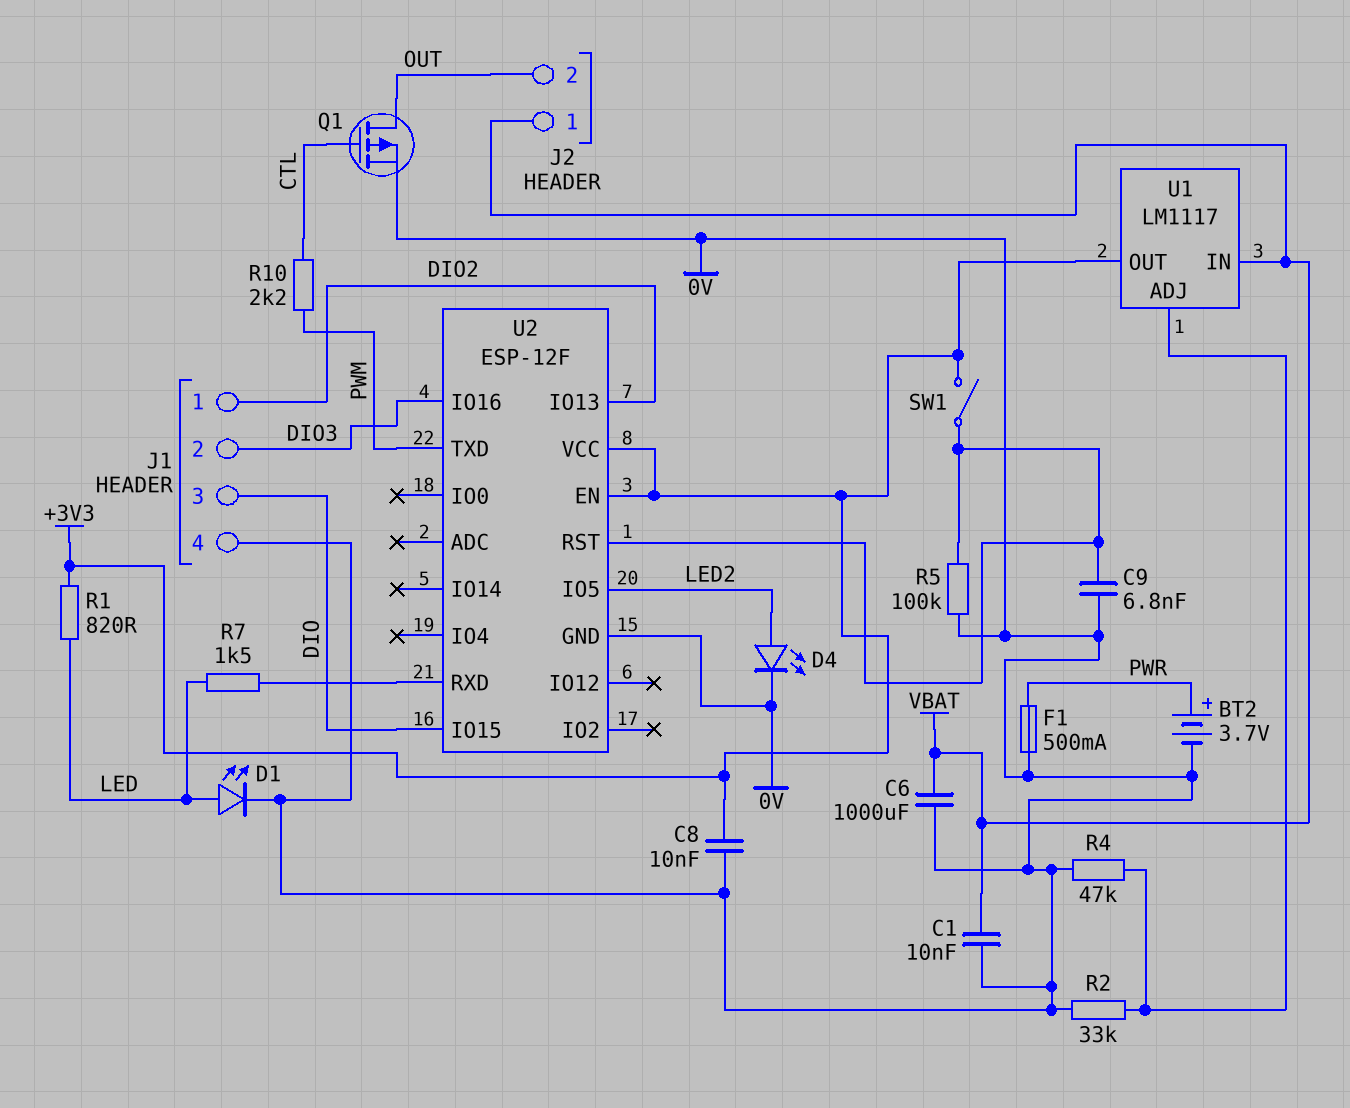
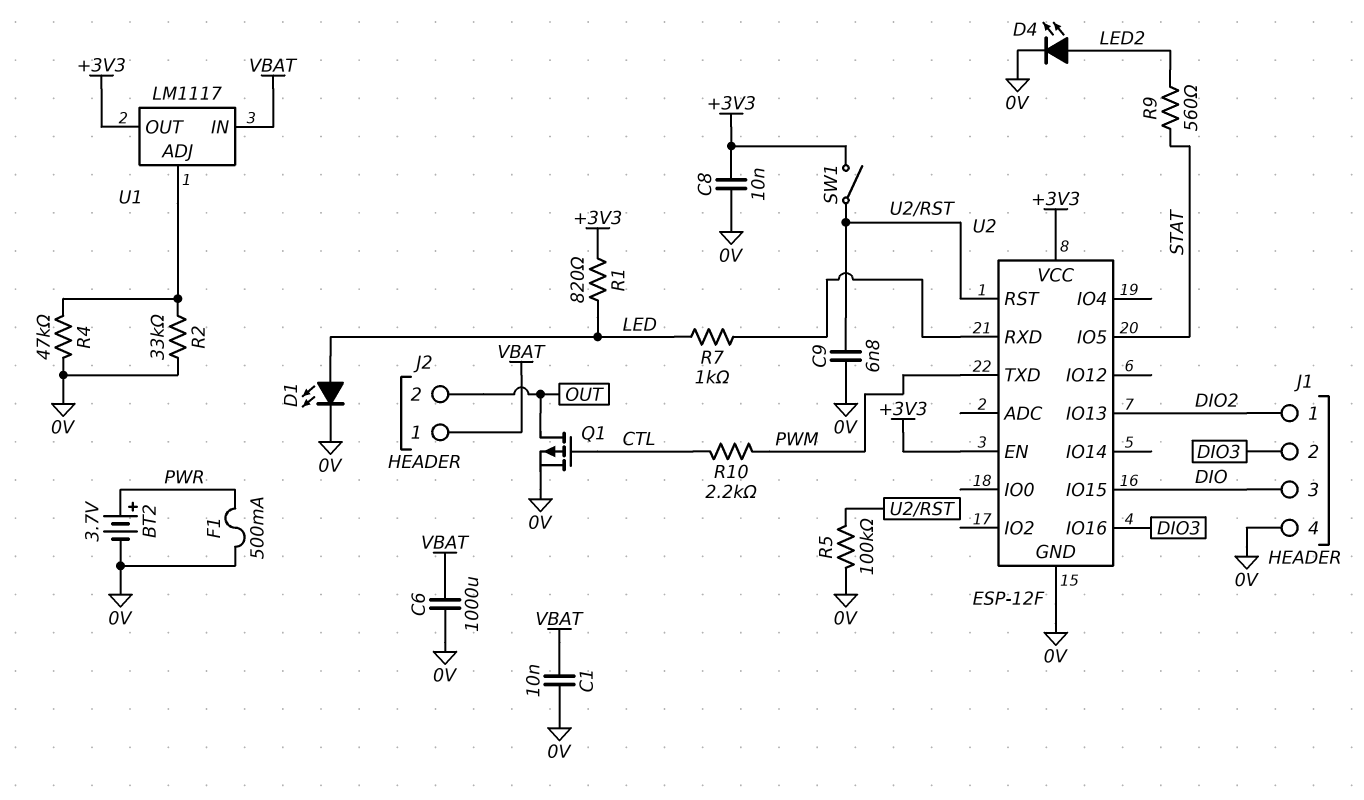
R7: 1.5k (LED, U2/RXD) -> 1k (LED, U2/RXD)
R9: none -> 560 (LED2, STAT)
U2 pin IO5: LED2 -> STAT

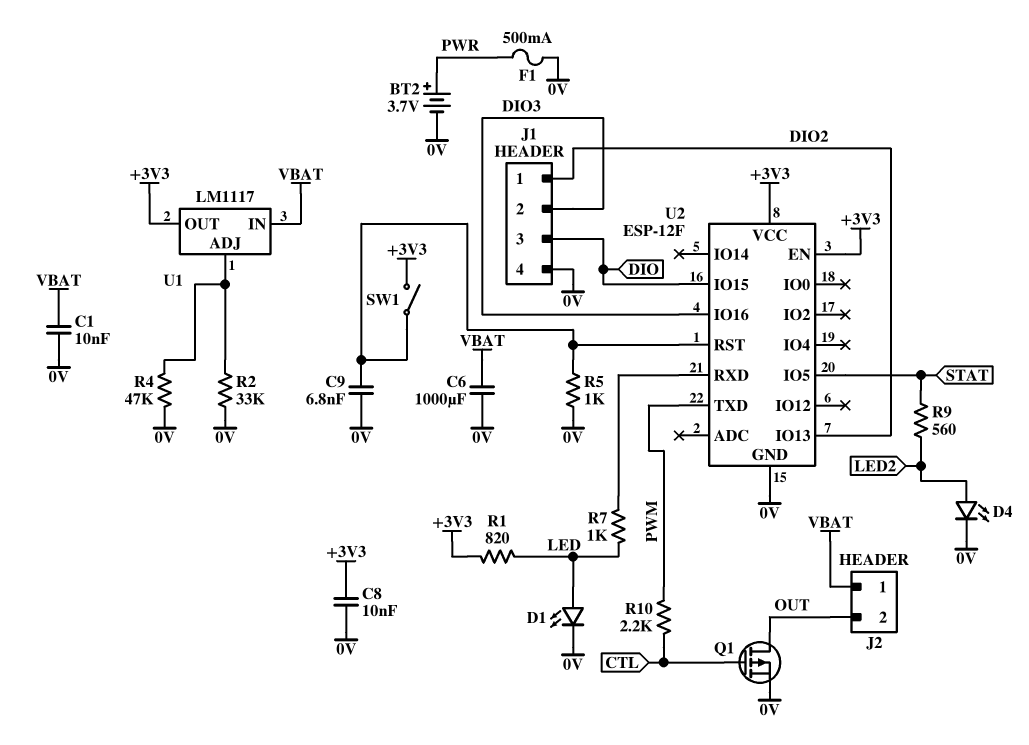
R5: 100k (0V, U2/RST) -> 1k (0V, U2/RST)

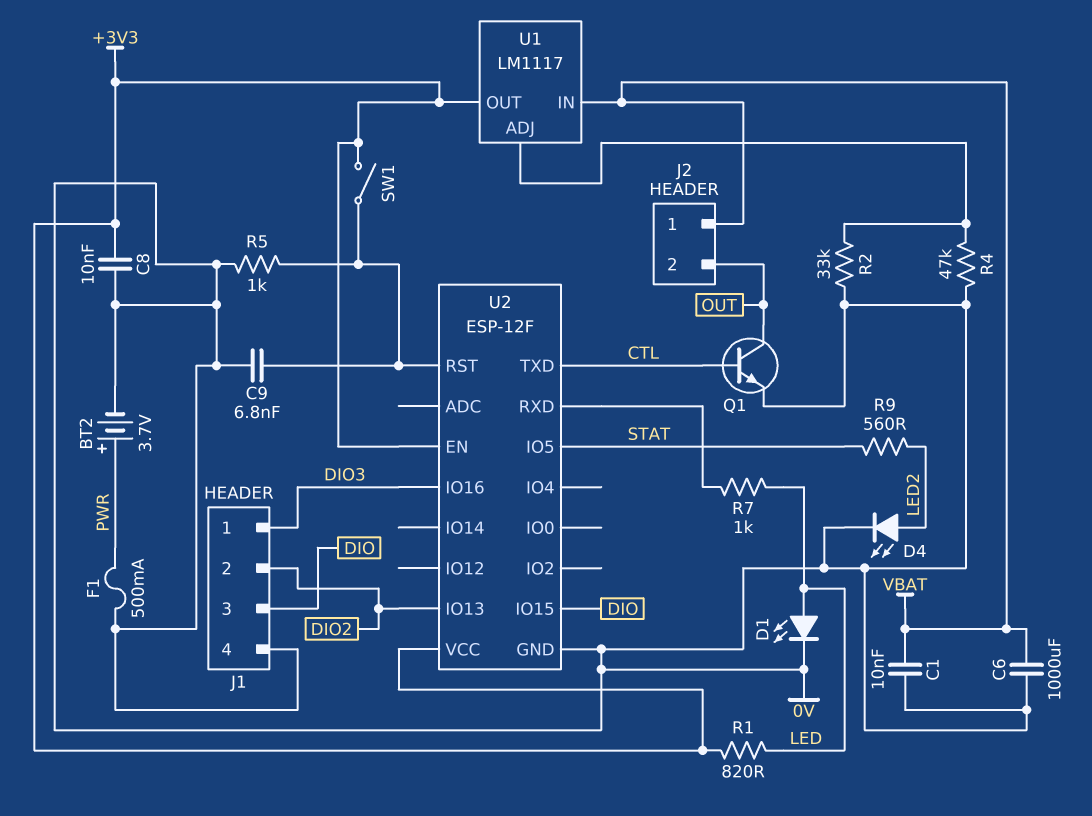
J1 pin 1: DIO2 -> DIO3
J1 pin 2: DIO3 -> DIO2
Q1: PMOS (G CTL, D OUT, S 0V) -> NPN (B CTL, C OUT, E 0V)
R10: 2.2k (CTL, PWM) -> none
U2 pin TXD: PWM -> CTL

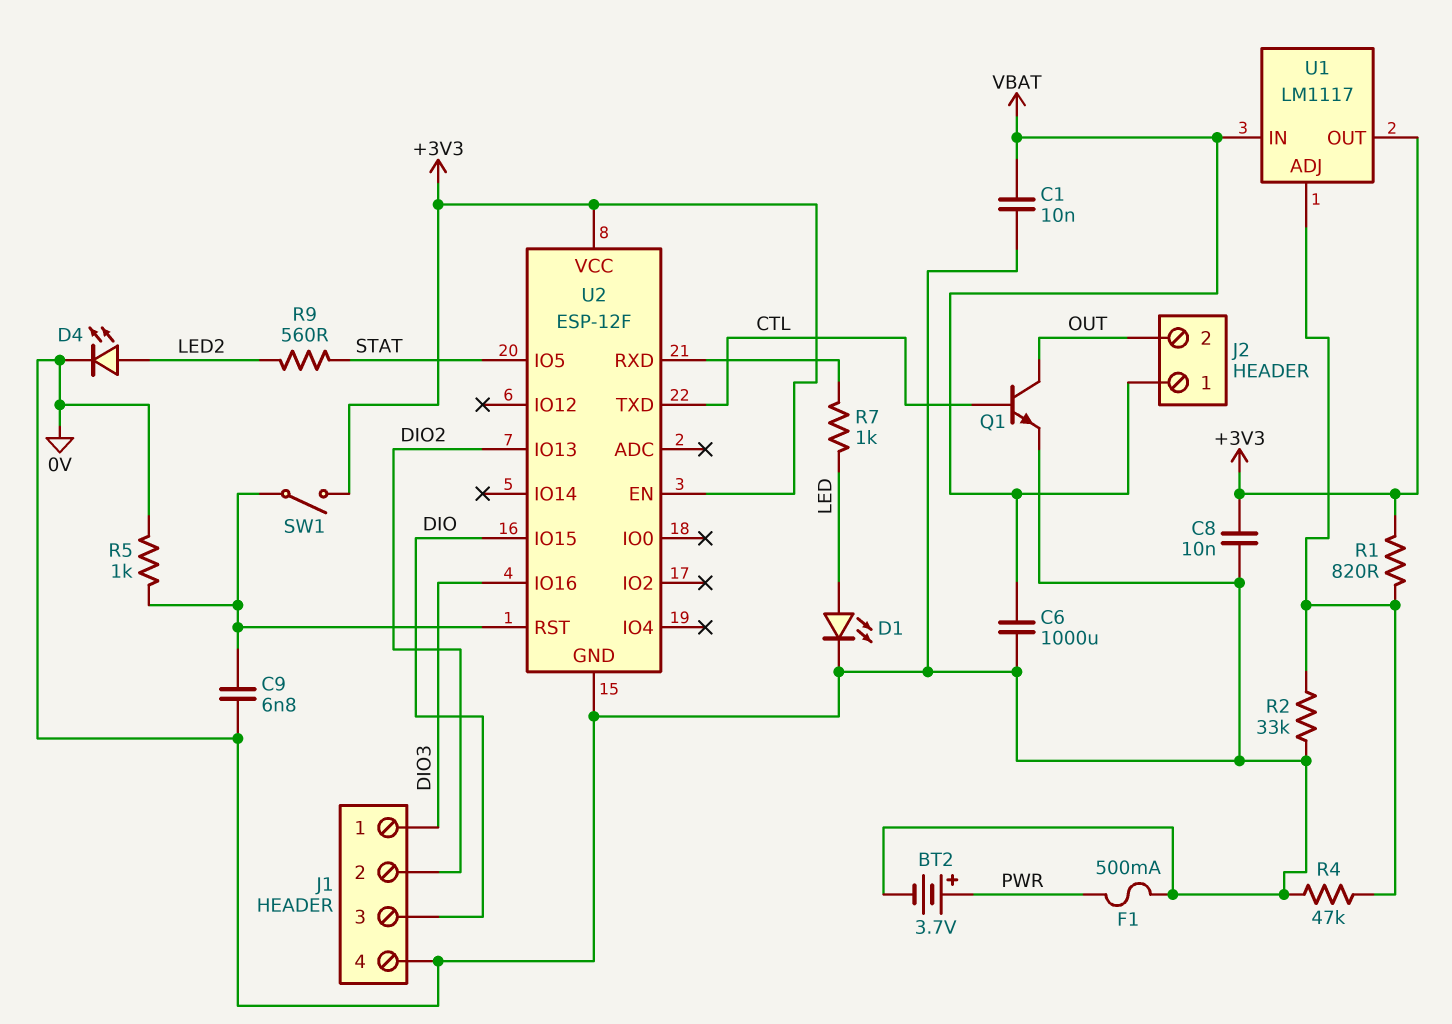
R1: 820 (+3V3, LED) -> 820 (+3V3, U1/ADJ)

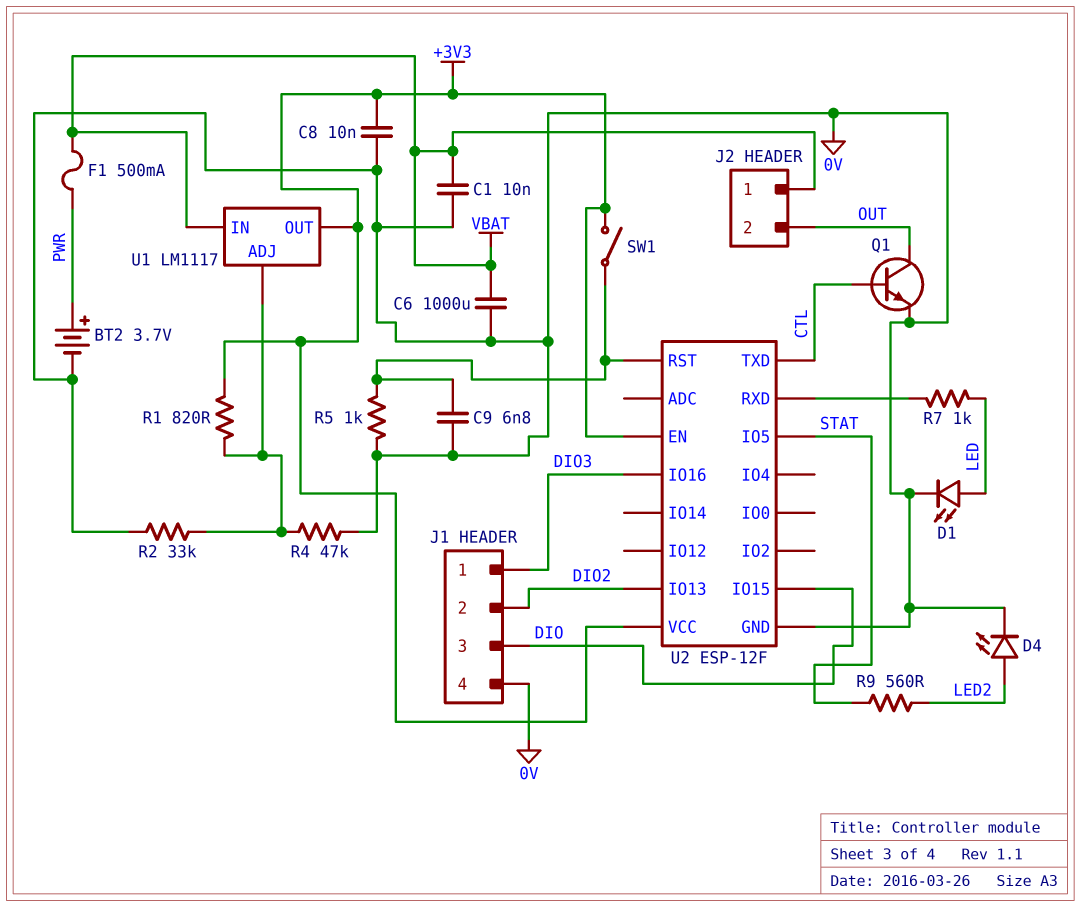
F1: 500mA (0V, PWR) -> 500mA (PWR, VBAT)

